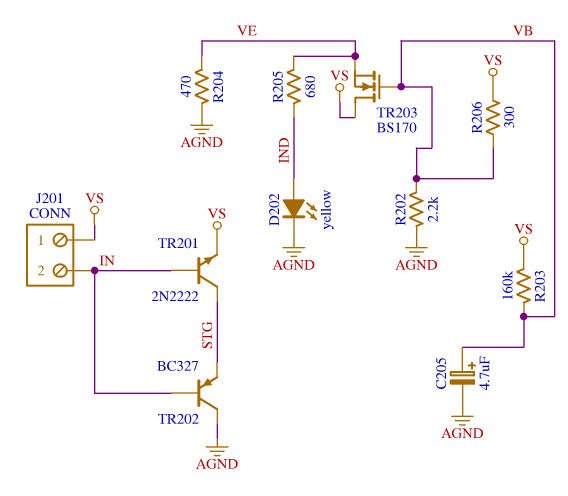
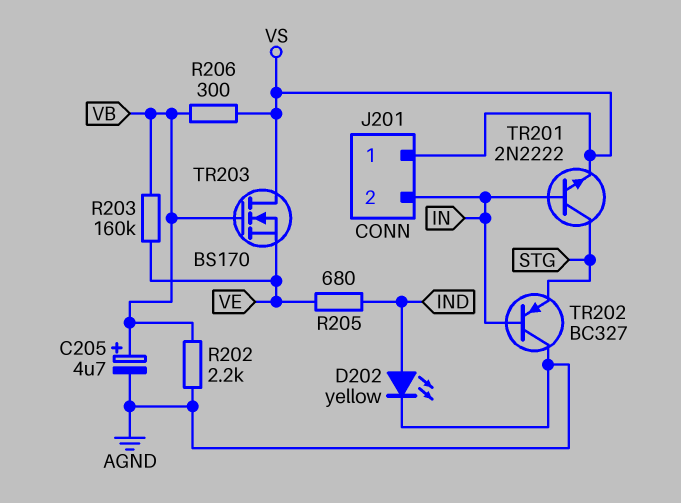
R203: 160k (VB, VS) -> 160k (VB, VE)
R204: 470 (AGND, VE) -> none

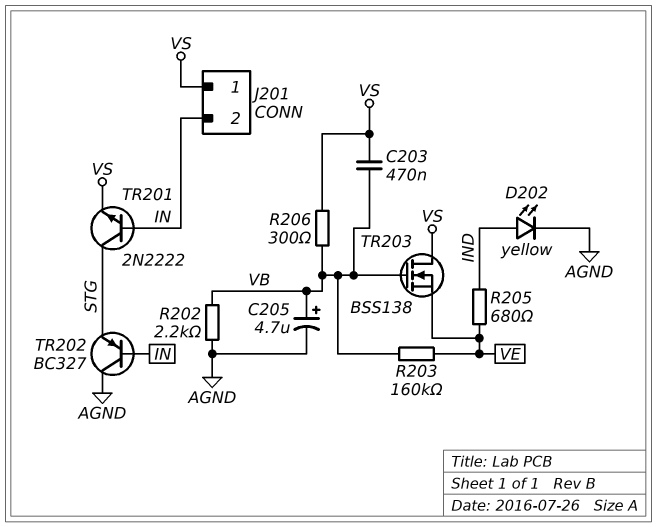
C203: none -> 470nF (VB, VS)
TR203: NMOS BS170 (G VB, D VS, S VE) -> NMOS BSS138 (G VB, D VS, S VE)

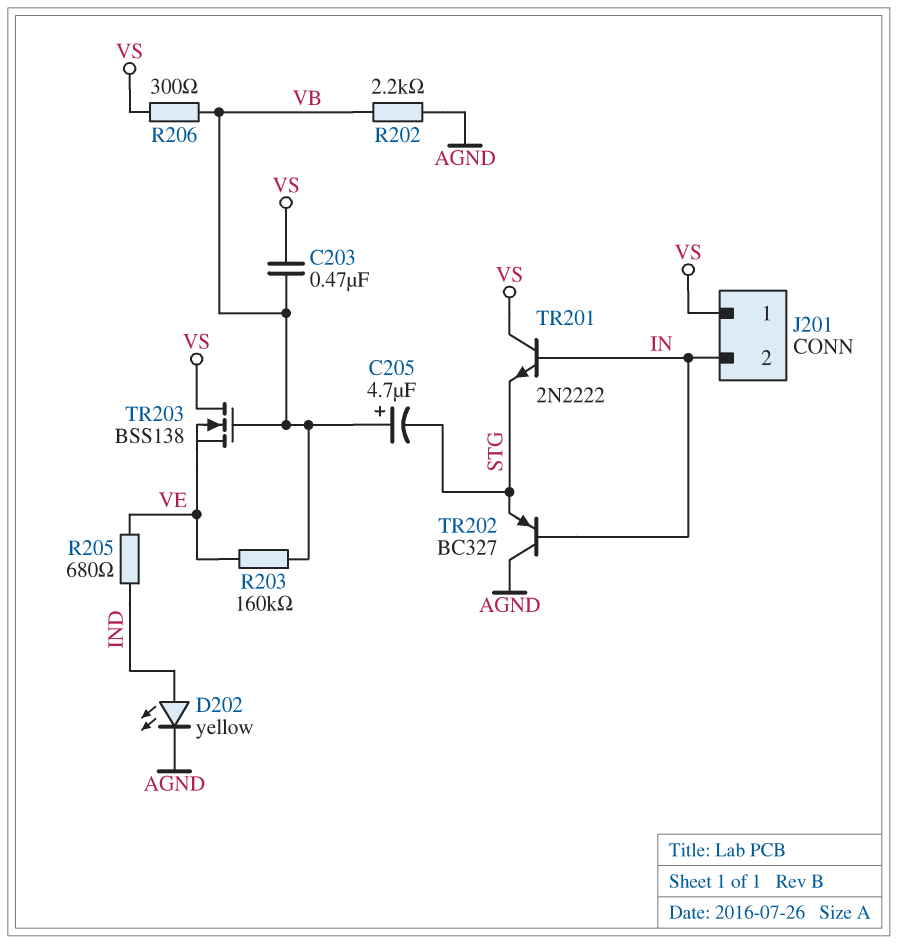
C205: 4.7uF (plus VB, minus AGND) -> 4.7uF (plus VB, minus STG)
TR201: NPN 2N2222 (B IN, C STG, E VS) -> NPN 2N2222 (B IN, C VS, E STG)

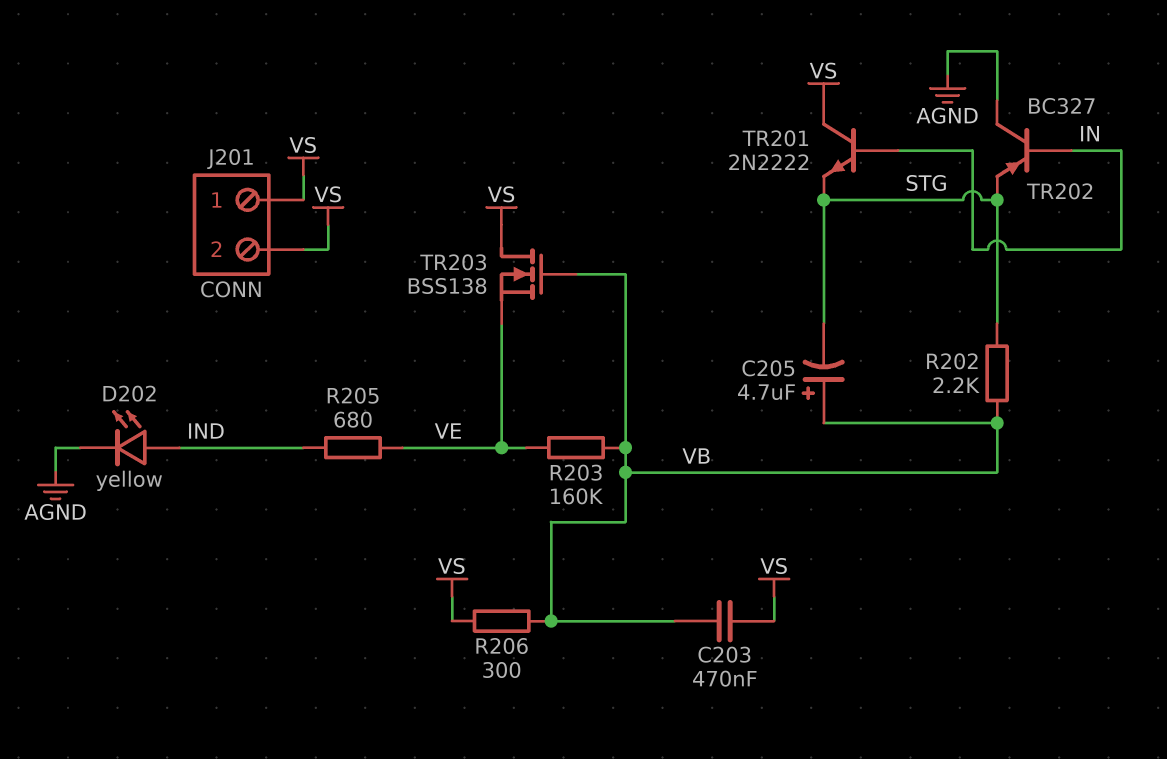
J201 pin 2: IN -> VS
R202: 2.2k (AGND, VB) -> 2.2k (STG, VB)

